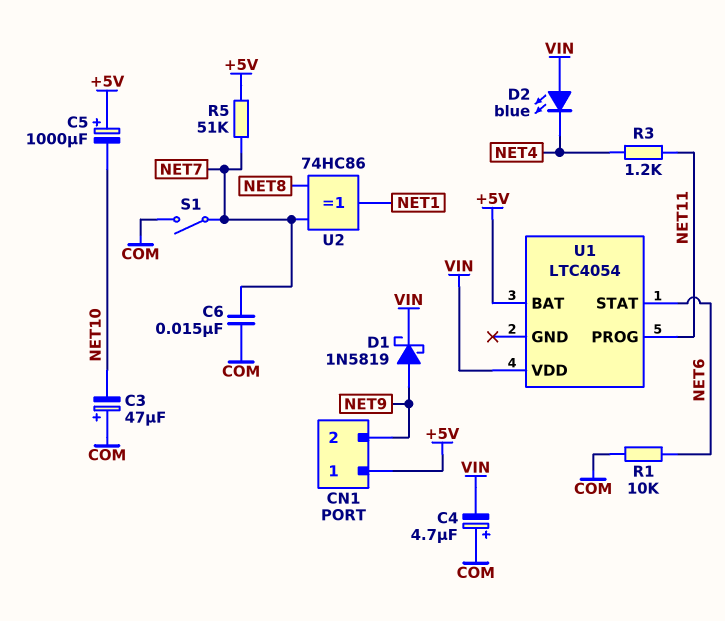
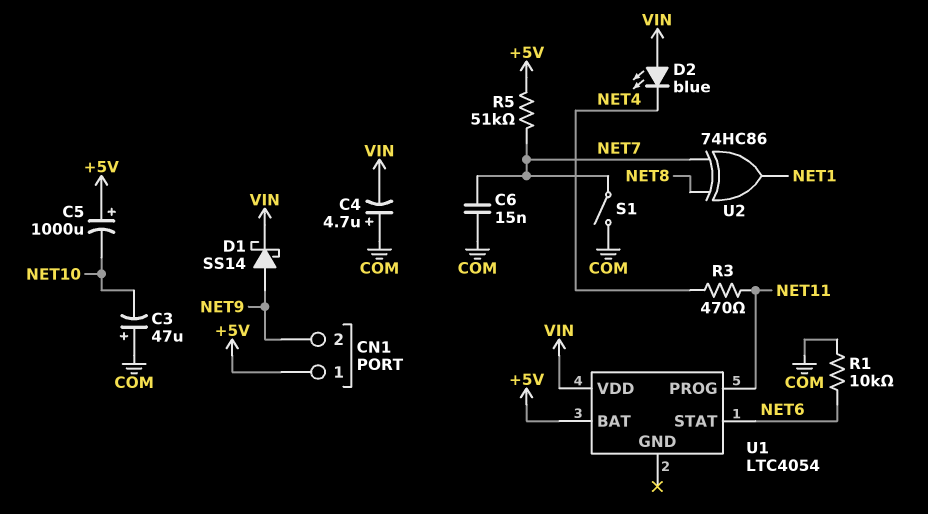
D1: schottky 1N5819 (A NET9, K VIN) -> schottky SS14 (A NET9, K VIN)
R3: 1.2k (NET4, NET11) -> 470 (NET4, NET11)

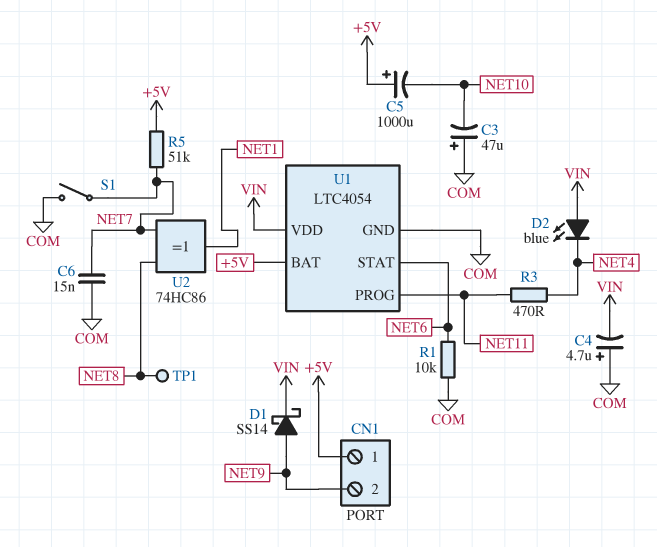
TP1: none -> test point (NET8)
U1 pin GND: none -> COM

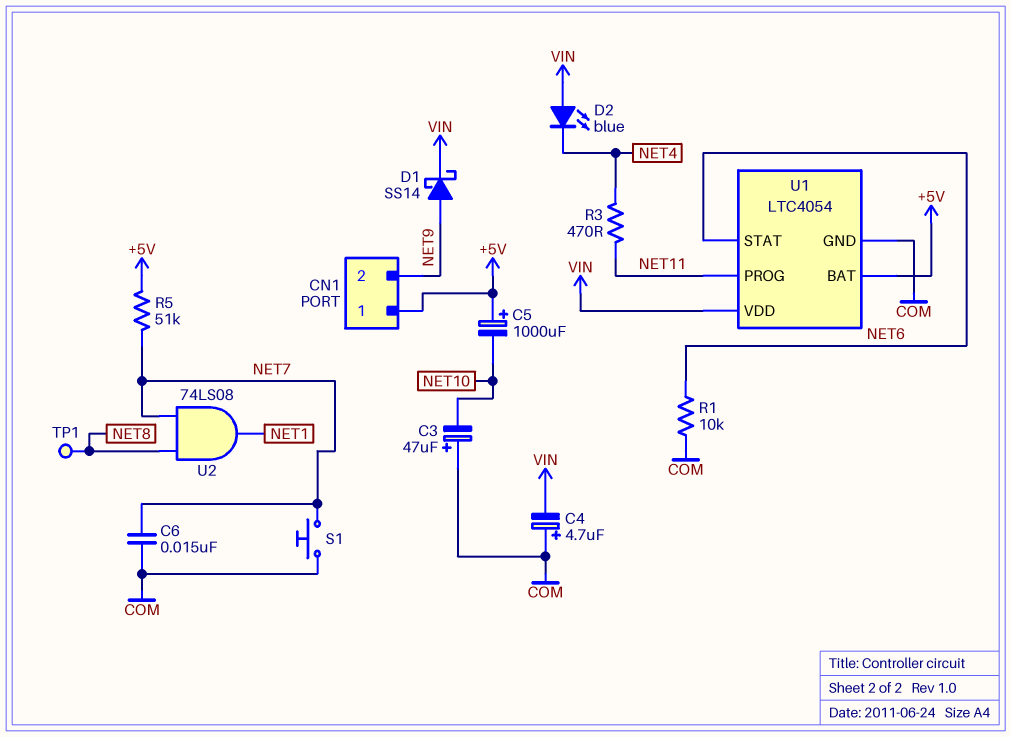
S1: switch (COM, NET7) -> button (COM, NET7)
U2: XOR 74HC86 (in NET7, in NET8, out NET1) -> AND 74LS08 (in NET7, in NET8, out NET1)

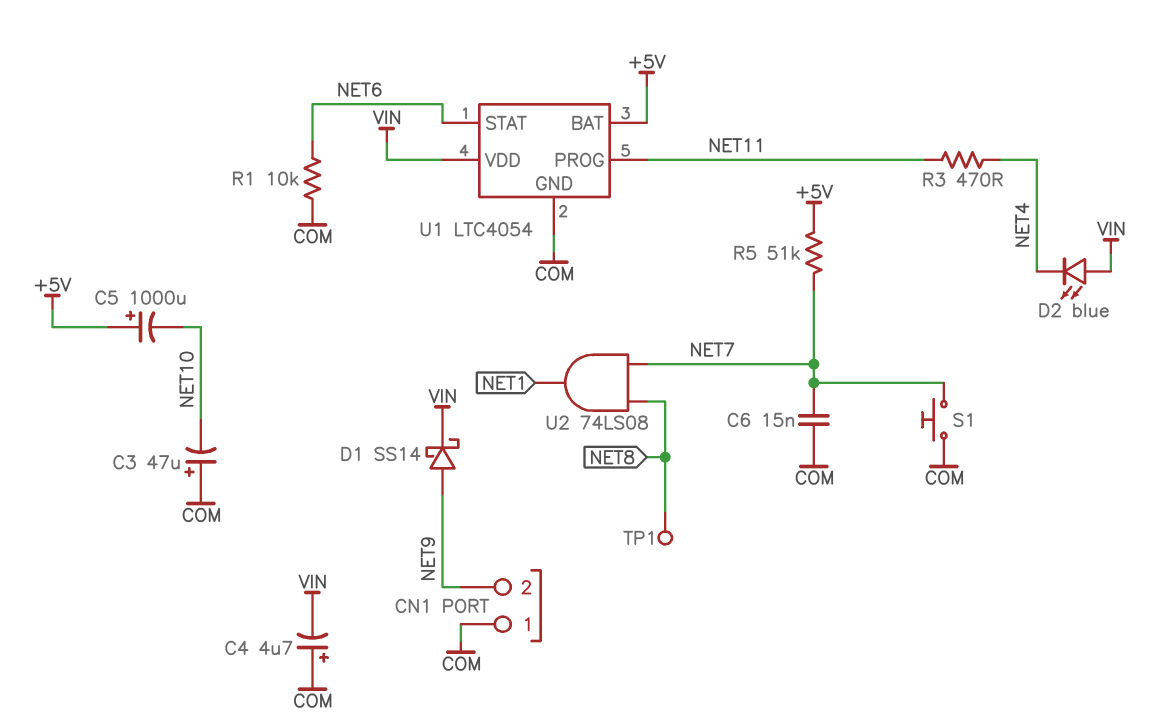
CN1 pin 1: +5V -> COM

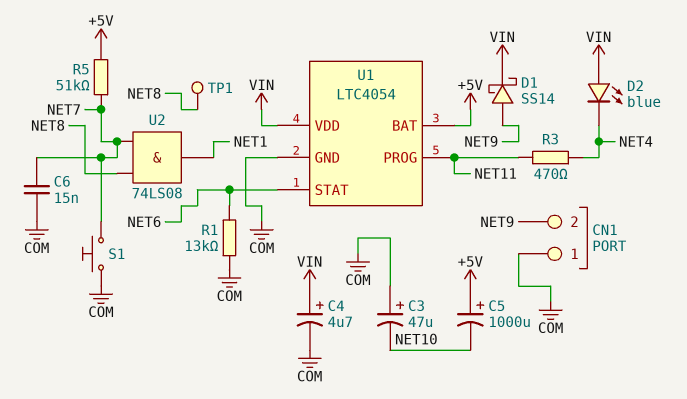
C4: 4.7uF (plus COM, minus VIN) -> 4.7uF (plus VIN, minus COM)
R1: 10k (COM, NET6) -> 13k (COM, NET6)

